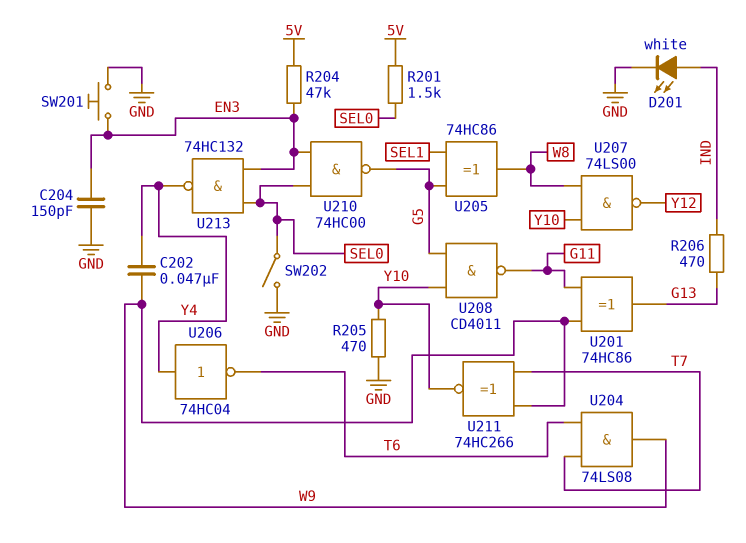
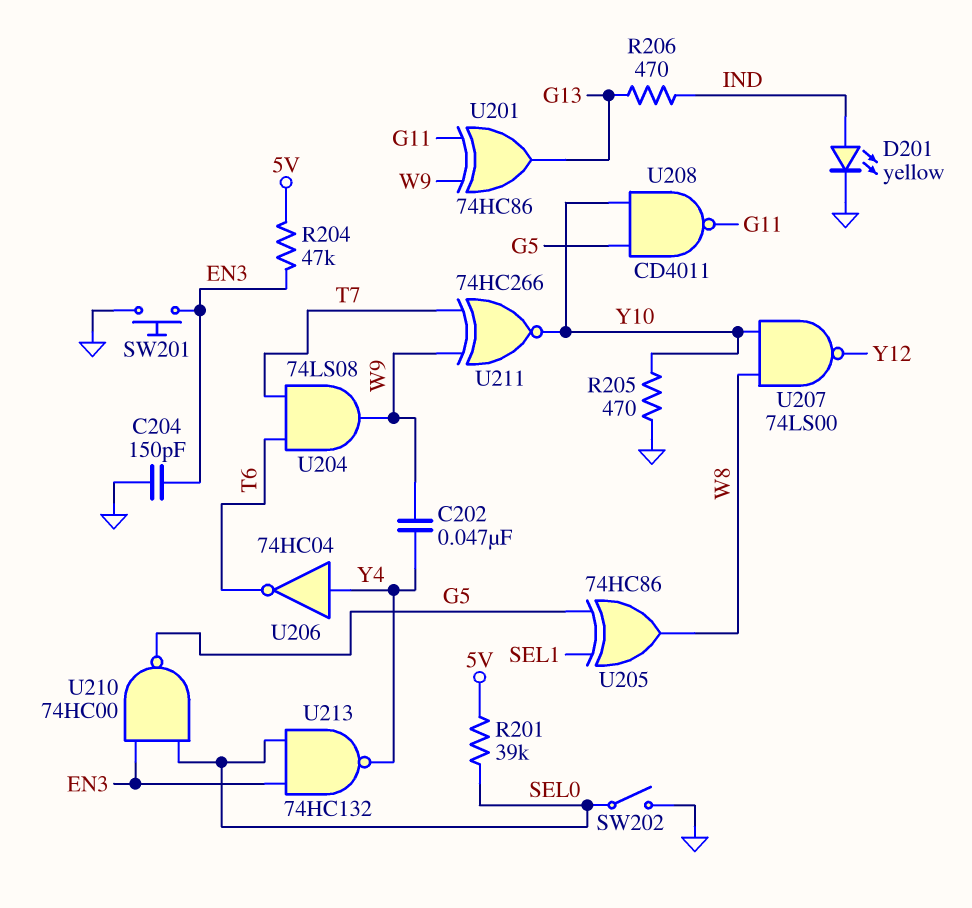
D201: LED white (A IND, K GND) -> LED yellow (A IND, K GND)
R201: 1.5k (5V, SEL0) -> 39k (5V, SEL0)

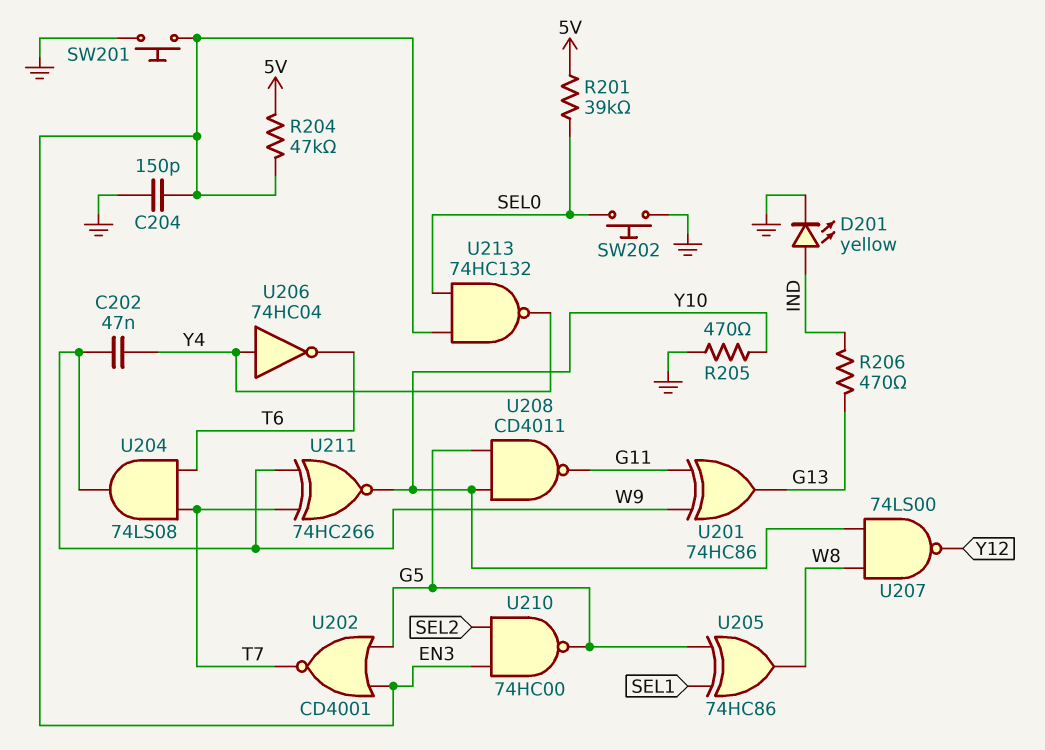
SW202: switch (GND, SEL0) -> button (GND, SEL0)
U202: none -> NOR CD4001 (in EN3, in G5, out T7)
U210: NAND 74HC00 (in EN3, in SEL0, out G5) -> NAND 74HC00 (in EN3, in SEL2, out G5)

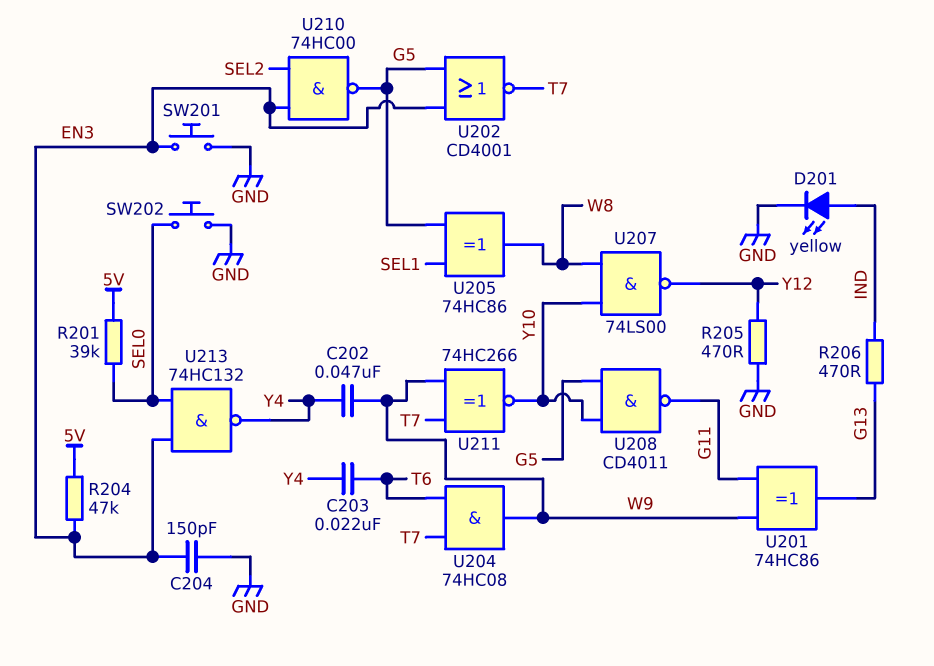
C203: none -> 22nF (T6, Y4)
R205: 470 (GND, Y10) -> 470 (GND, Y12)
U204: AND 74LS08 (in T6, in T7, out W9) -> AND 74HC08 (in T6, in T7, out W9)
U206: NOT 74HC04 (in Y4, out T6) -> none

